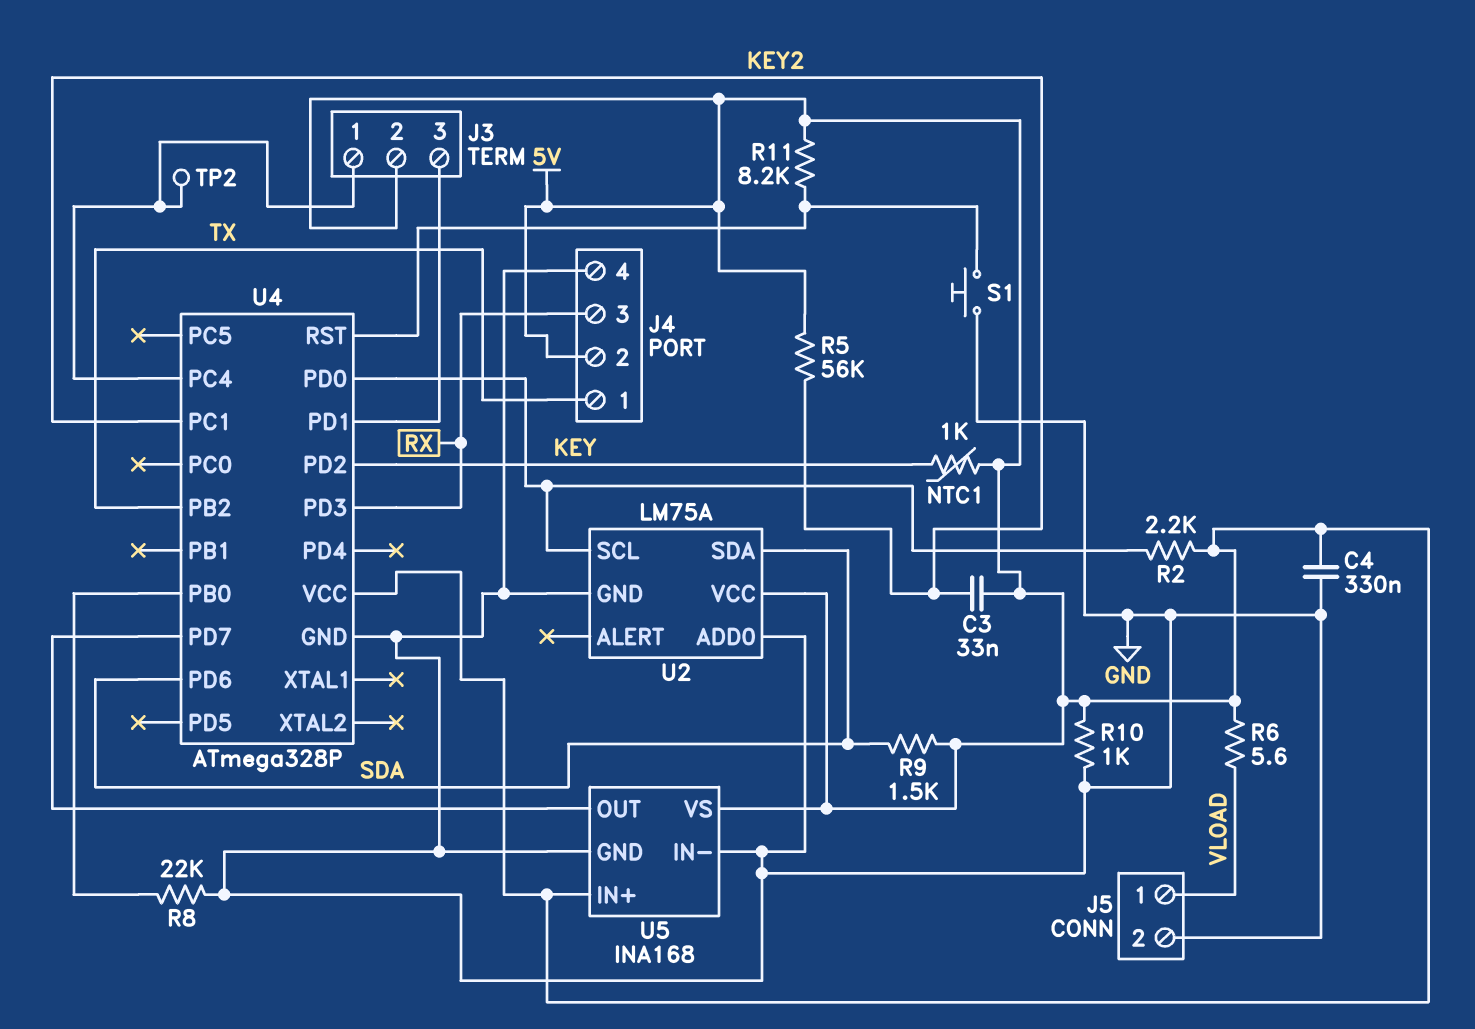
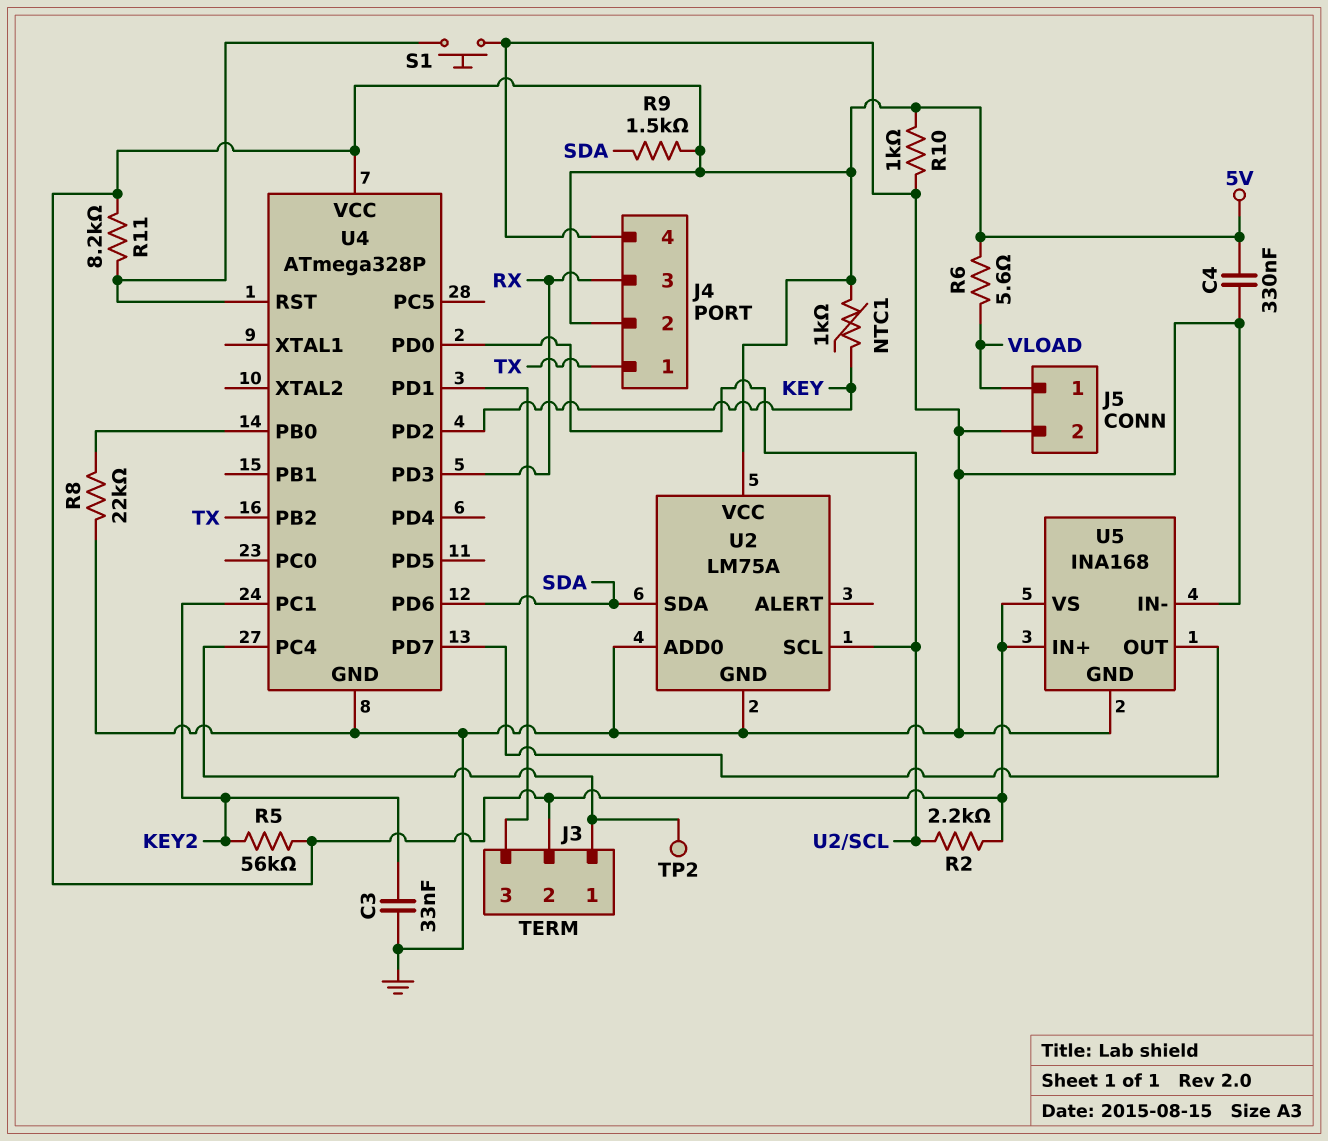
C3: 33nF (5V, KEY2) -> 33nF (GND, KEY2)

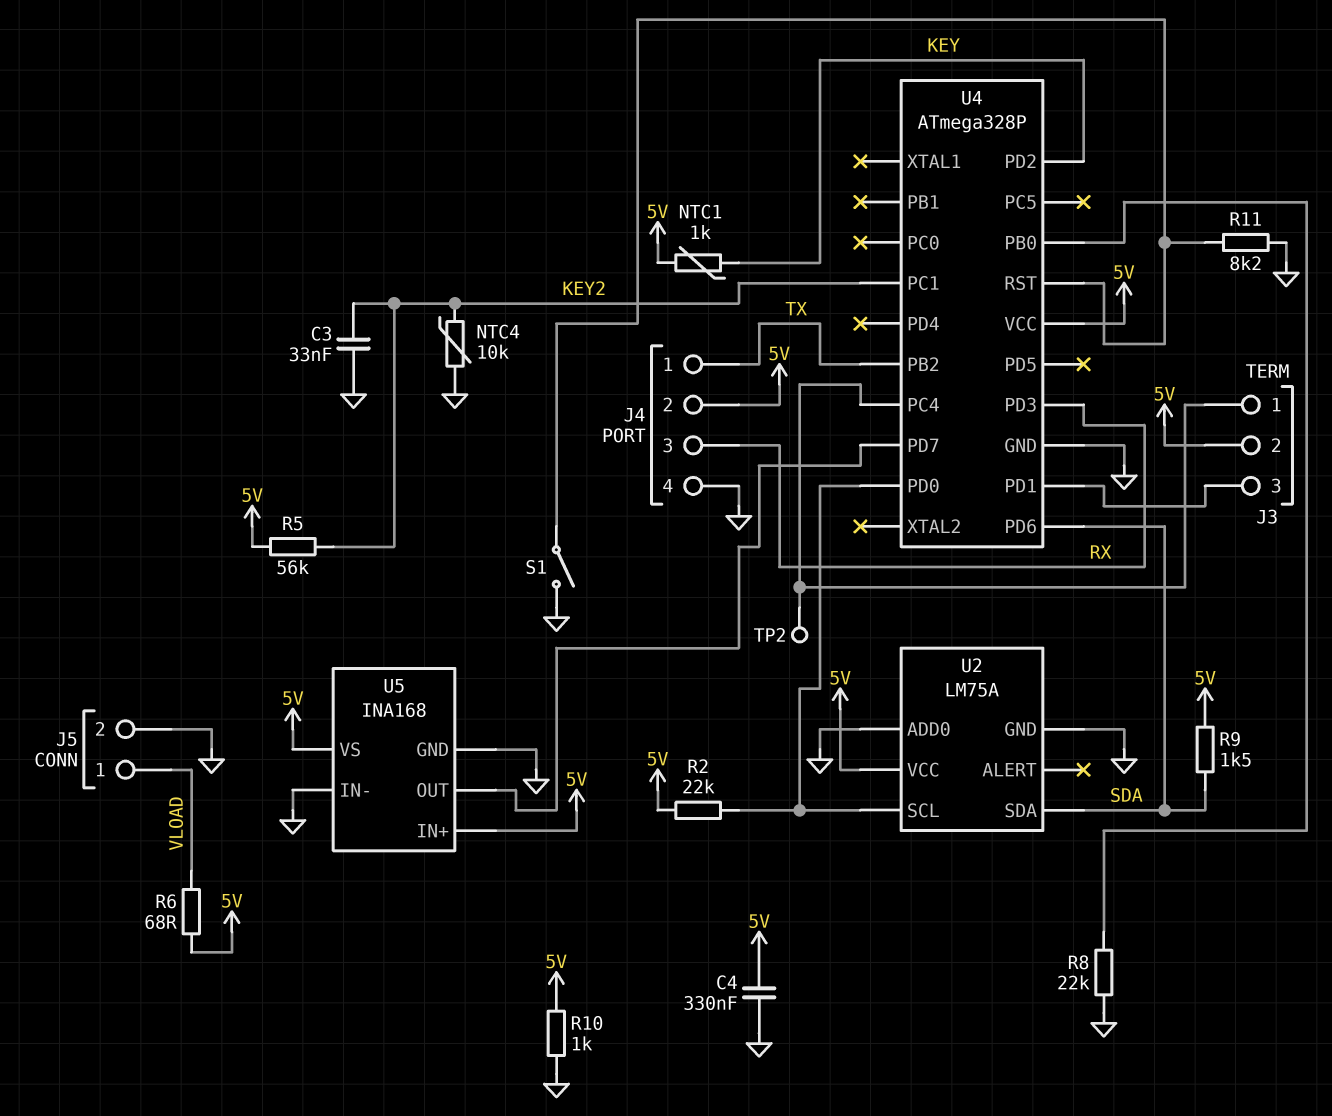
NTC4: none -> 10k (GND, KEY2)
R2: 2.2k (5V, U2/SCL) -> 22k (5V, U2/SCL)
R6: 5.6 (5V, VLOAD) -> 68 (5V, VLOAD)
R11: 8.2k (5V, U4/RST) -> 8.2k (GND, U4/RST)
S1: button (GND, U4/RST) -> switch (GND, U4/RST)

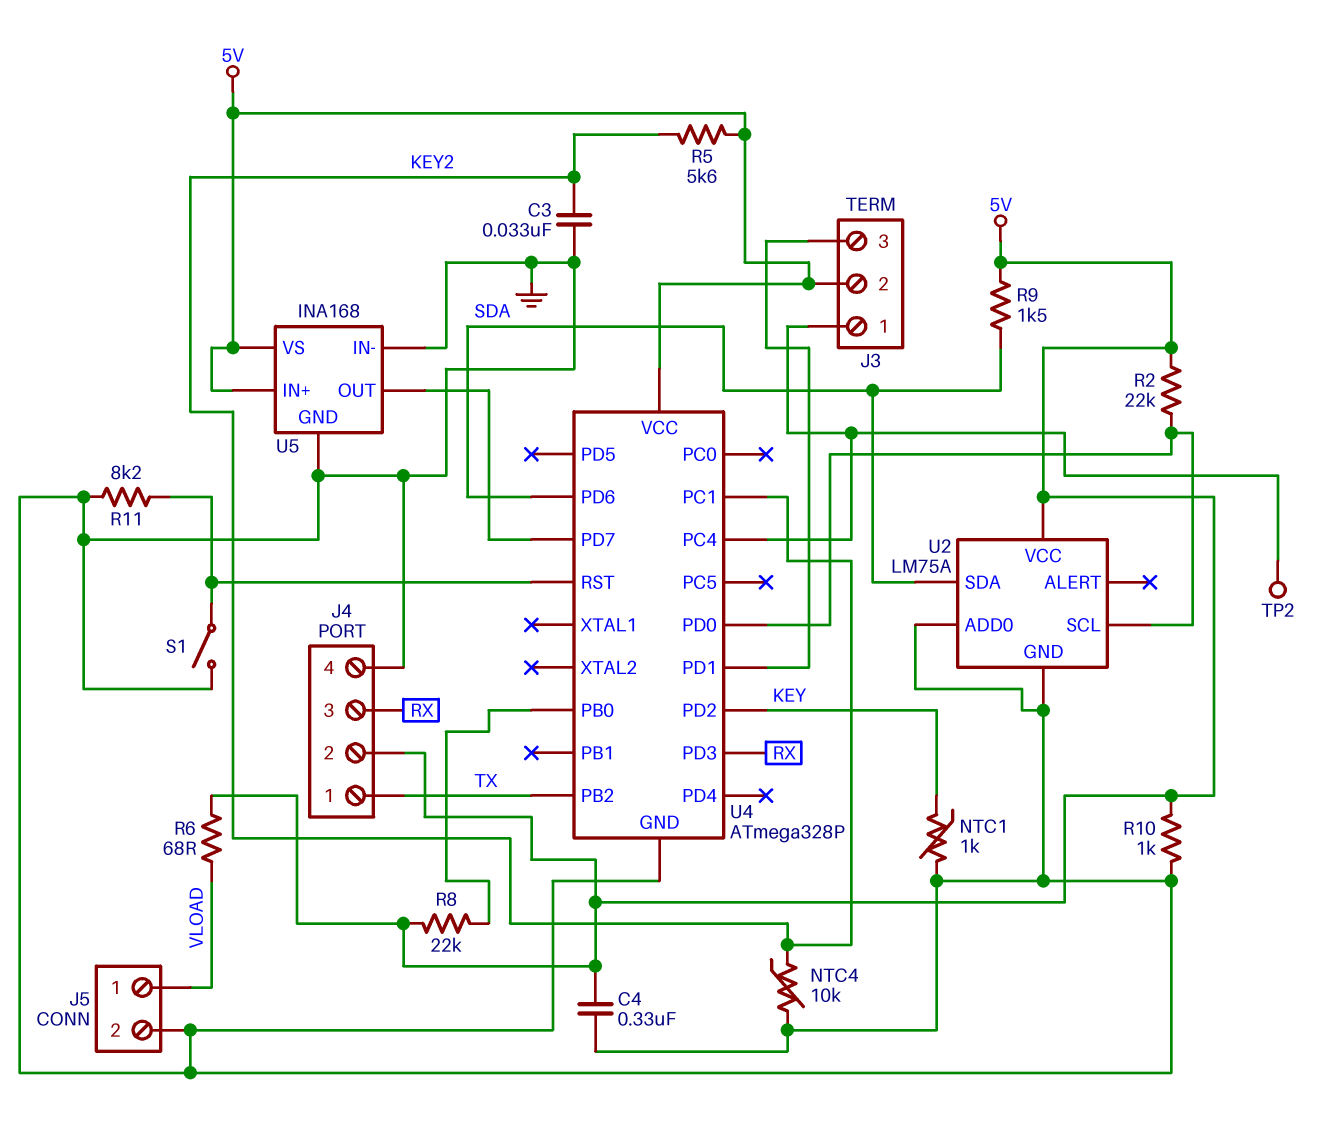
NTC1: 1k (5V, KEY) -> 1k (GND, KEY)
R5: 56k (5V, KEY2) -> 5.6k (5V, KEY2)
R8: 22k (GND, U4/PB0) -> 22k (5V, U4/PB0)

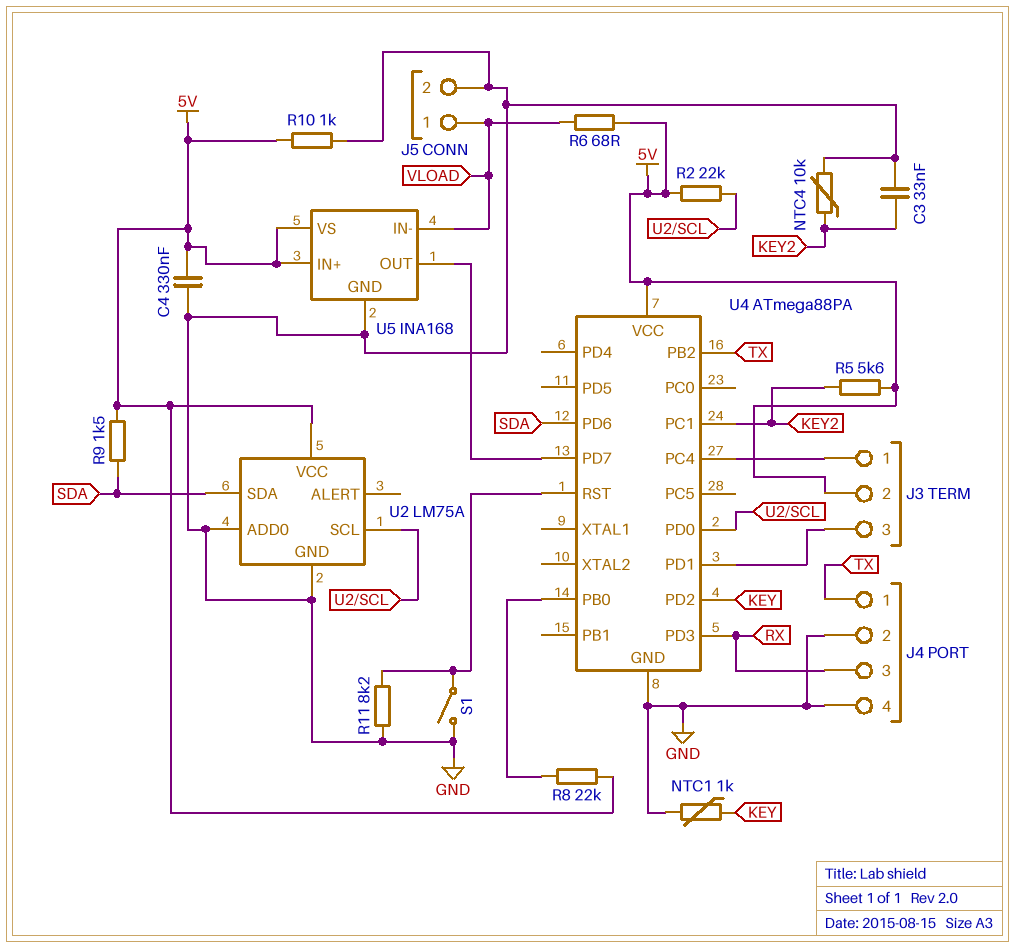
J4 pin 2: 5V -> GND
TP2: test point (J3/1) -> none
U4: ATmega328P -> ATmega88PA
U5 pin IN-: GND -> VLOAD

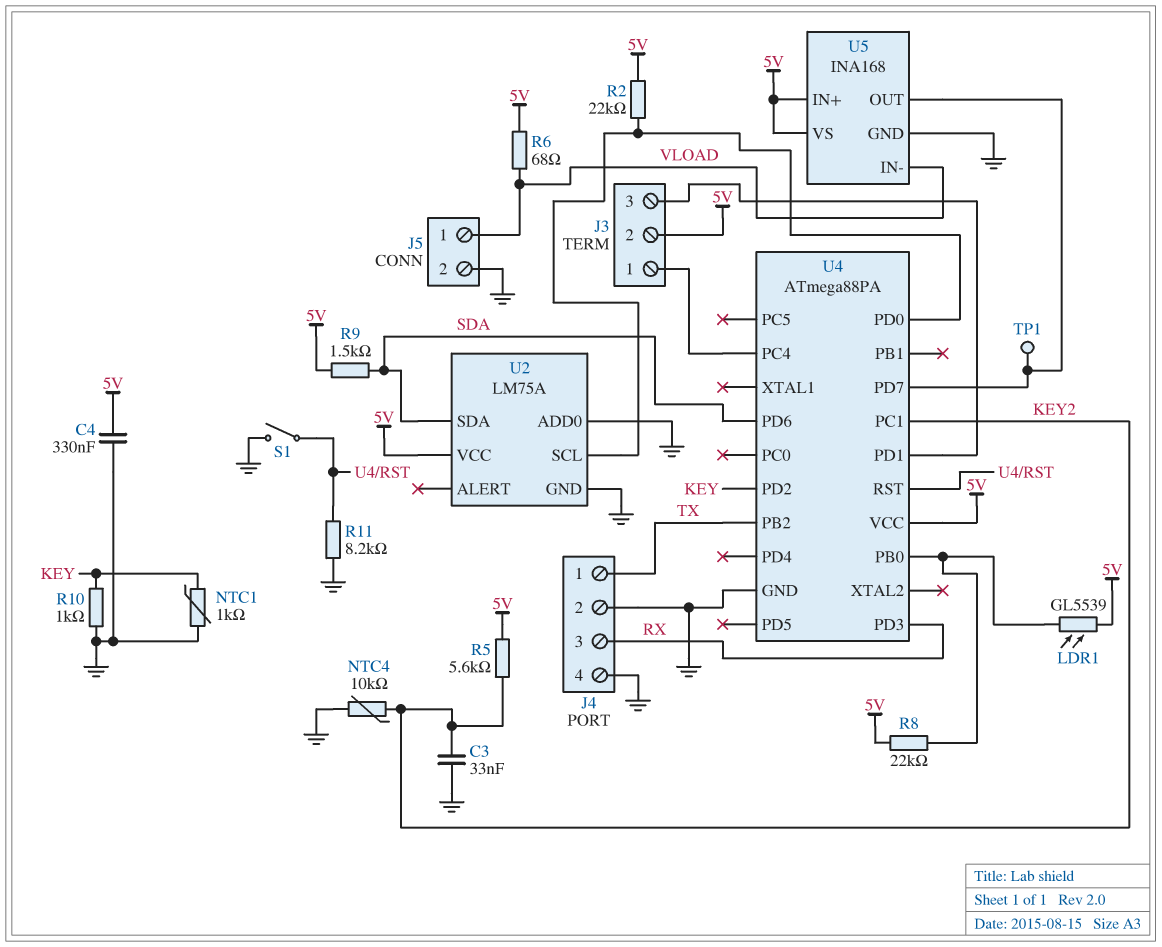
LDR1: none -> GL5539 (5V, U4/PB0)
R10: 1k (5V, GND) -> 1k (GND, KEY)
TP1: none -> test point (U4/PD7)

